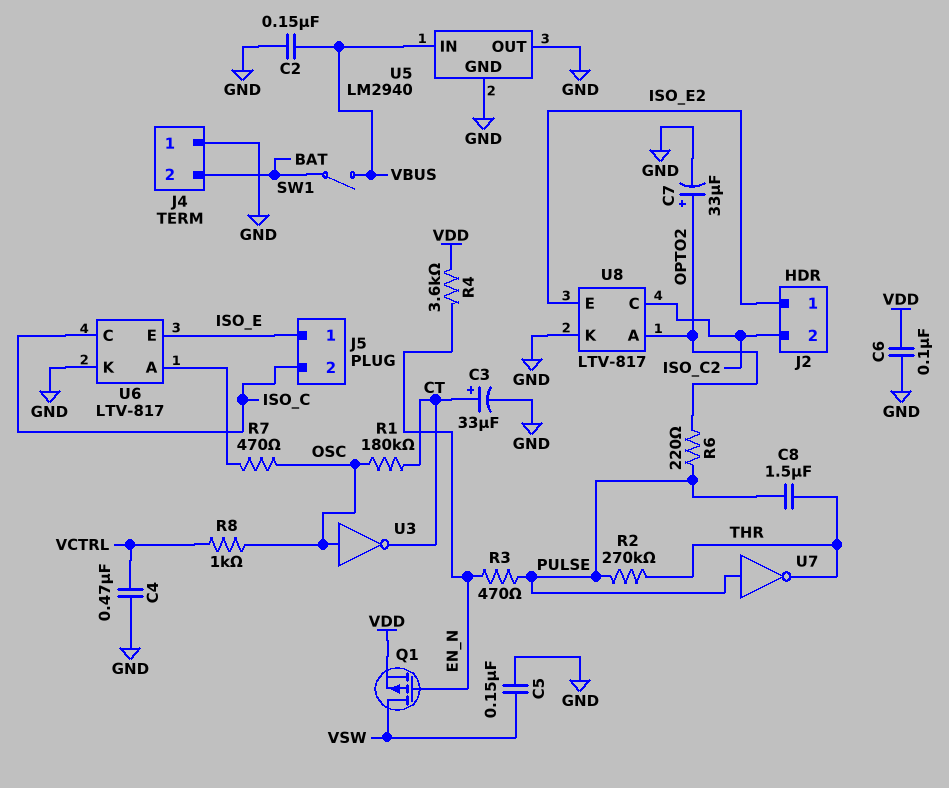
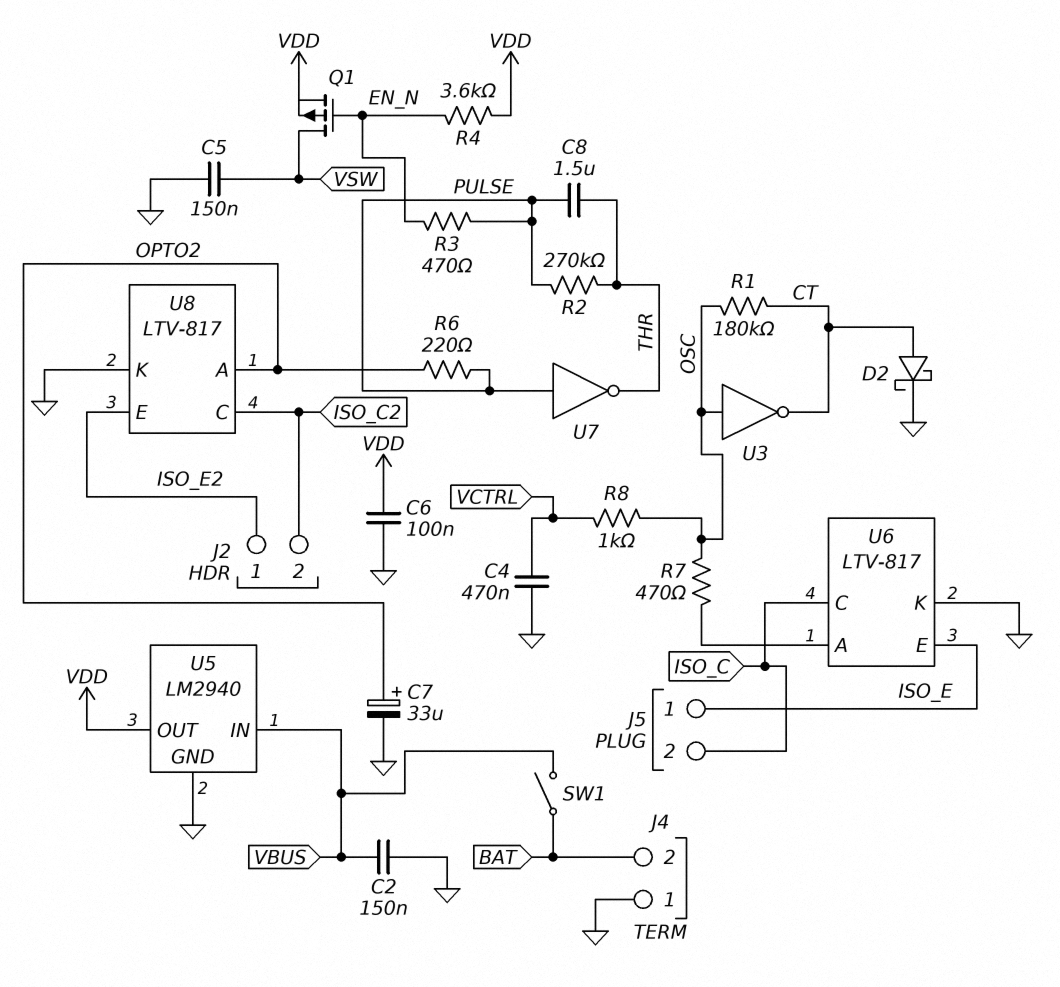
C3: 33uF (plus CT, minus GND) -> none
D2: none -> schottky (A CT, K GND)
U5 pin OUT: GND -> VDD

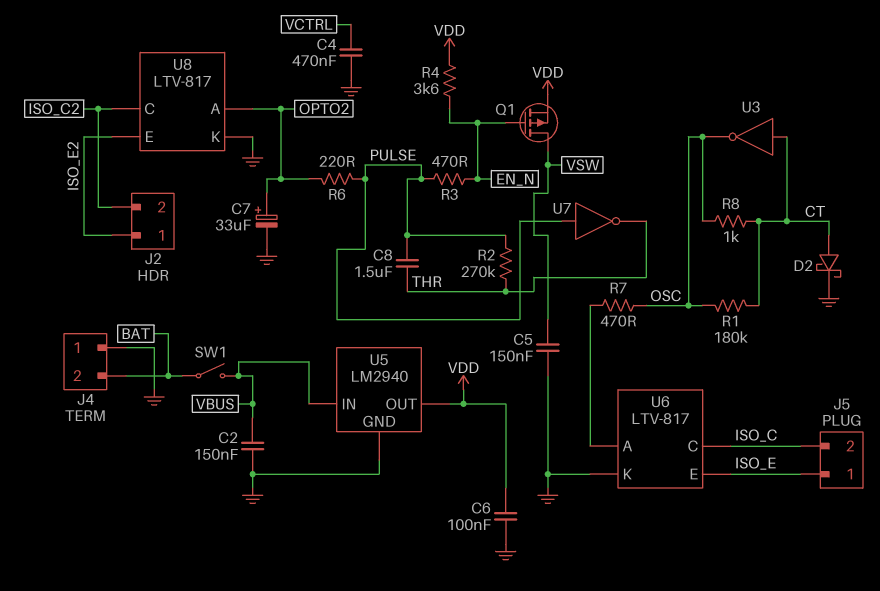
R8: 1k (OSC, VCTRL) -> 1k (CT, OSC)
U3: NOT (in OSC, out CT) -> NOT (in CT, out OSC)

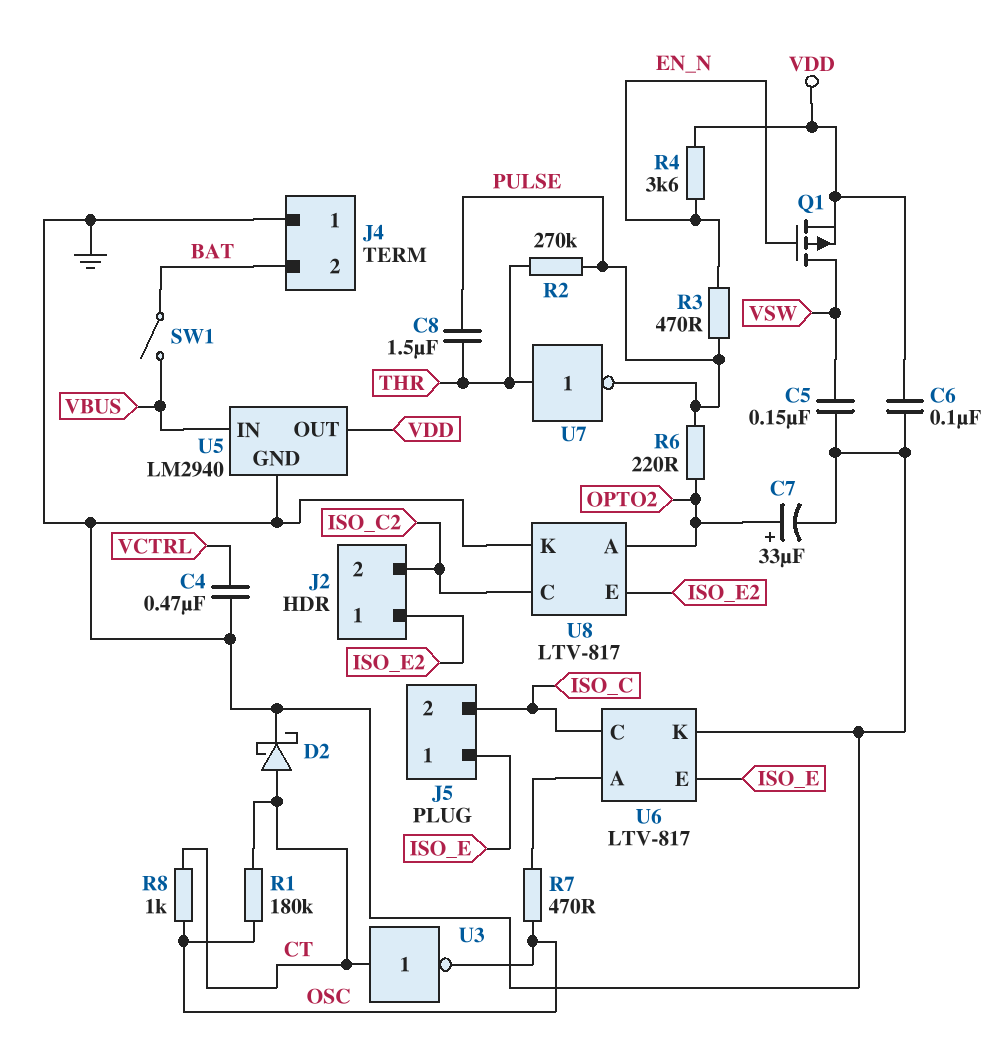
C2: 150nF (GND, VBUS) -> none
U7: NOT (in PULSE, out THR) -> NOT (in THR, out PULSE)

